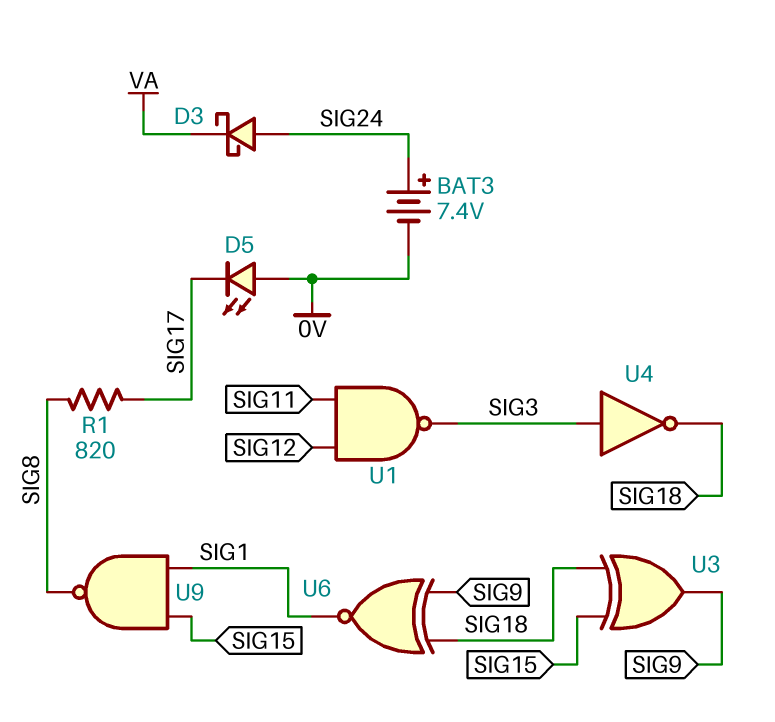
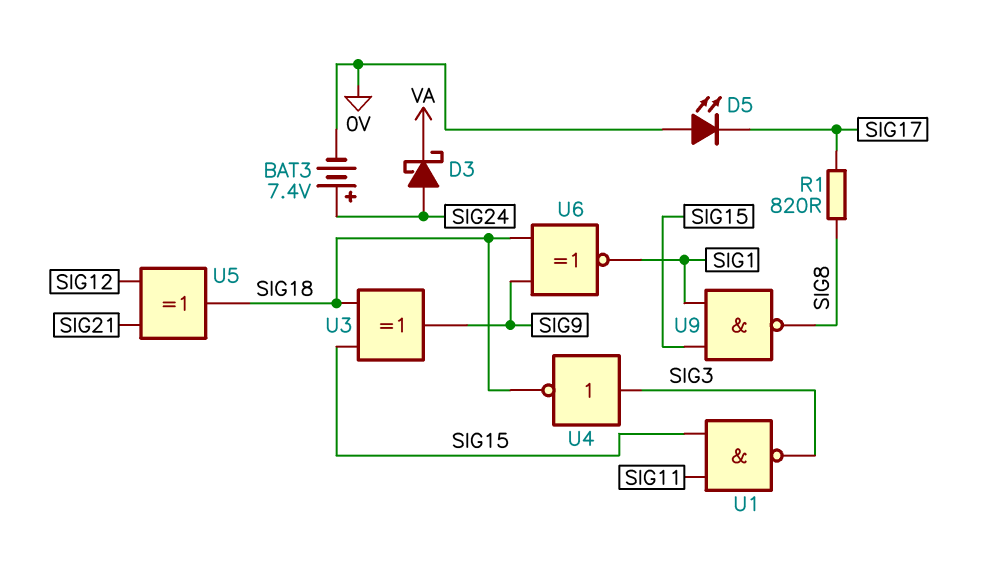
U1: NAND (in SIG11, in SIG12, out SIG3) -> NAND (in SIG11, in SIG15, out SIG3)
U5: none -> XOR (in SIG12, in SIG21, out SIG18)

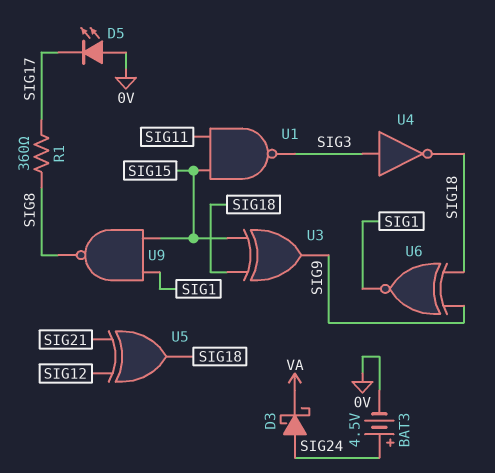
BAT3: 7.4V (plus SIG24, minus 0V) -> 4.5V (plus SIG24, minus 0V)
R1: 820 (SIG8, SIG17) -> 360 (SIG8, SIG17)

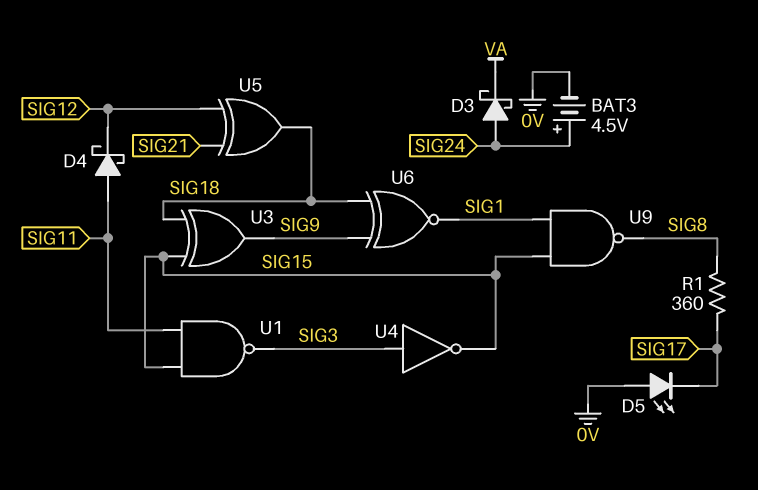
D4: none -> schottky (A SIG11, K SIG12)
U4: NOT (in SIG3, out SIG18) -> NOT (in SIG3, out SIG15)

